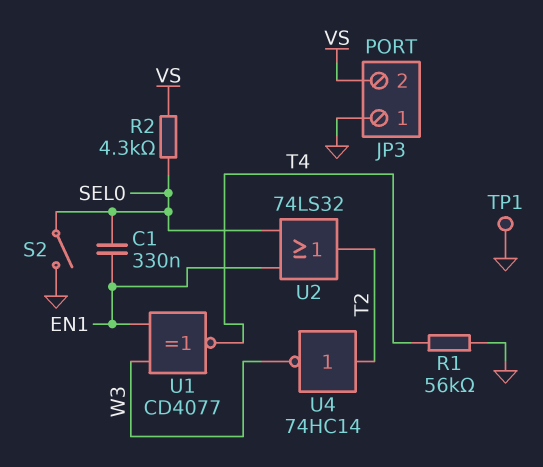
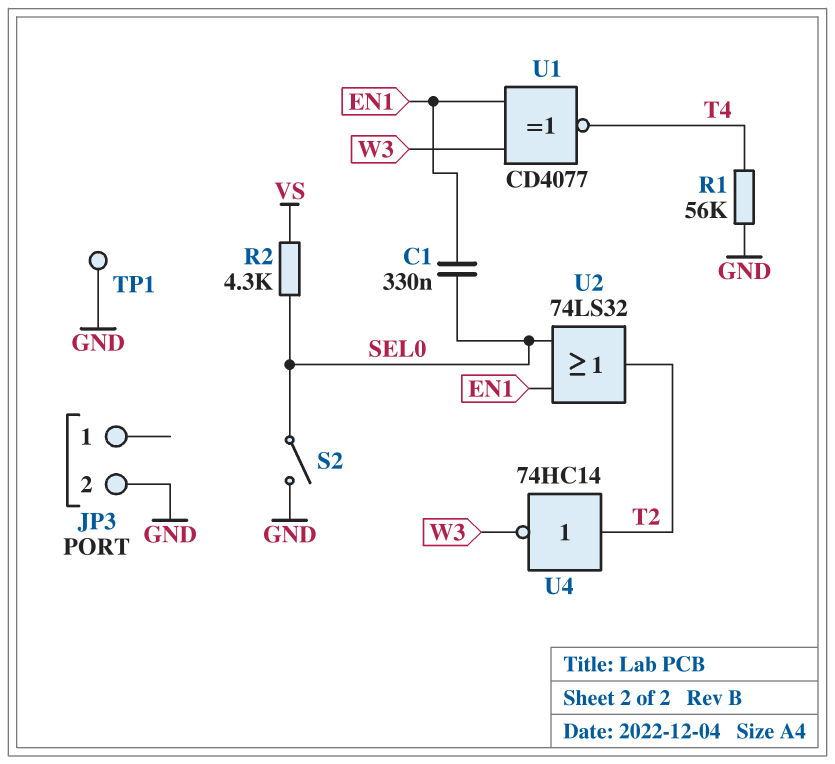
JP3 pin 1: GND -> none
JP3 pin 2: VS -> GND

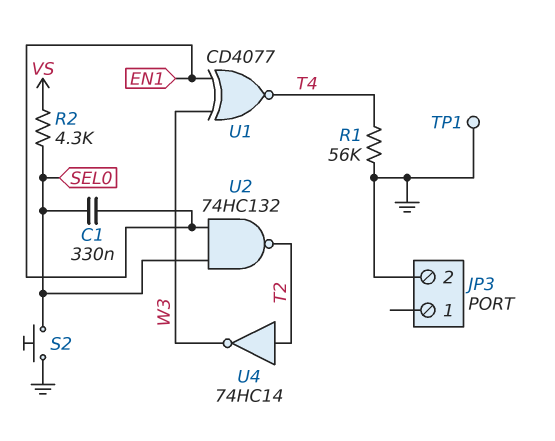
S2: switch (GND, SEL0) -> button (GND, SEL0)
U2: OR 74LS32 (in EN1, in SEL0, out T2) -> NAND 74HC132 (in EN1, in SEL0, out T2)

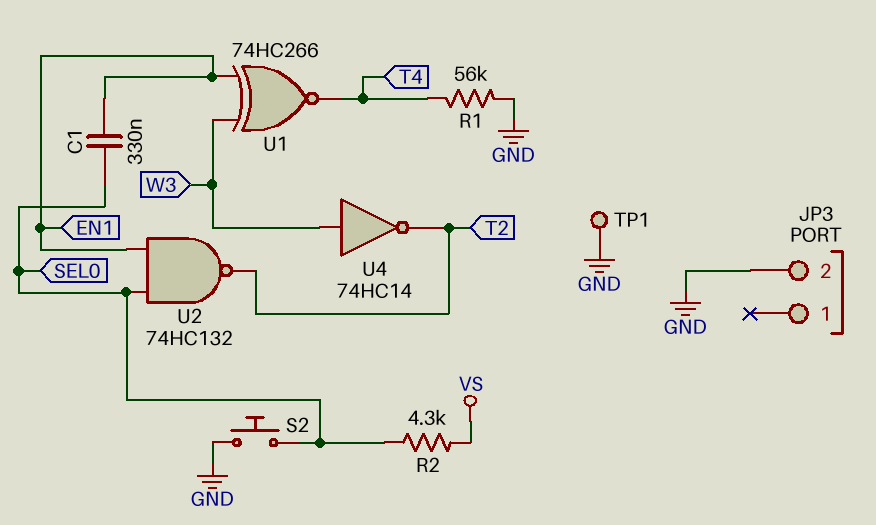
U1: XNOR CD4077 (in EN1, in W3, out T4) -> XNOR 74HC266 (in EN1, in W3, out T4)
U4: NOT 74HC14 (in T2, out W3) -> NOT 74HC14 (in W3, out T2)

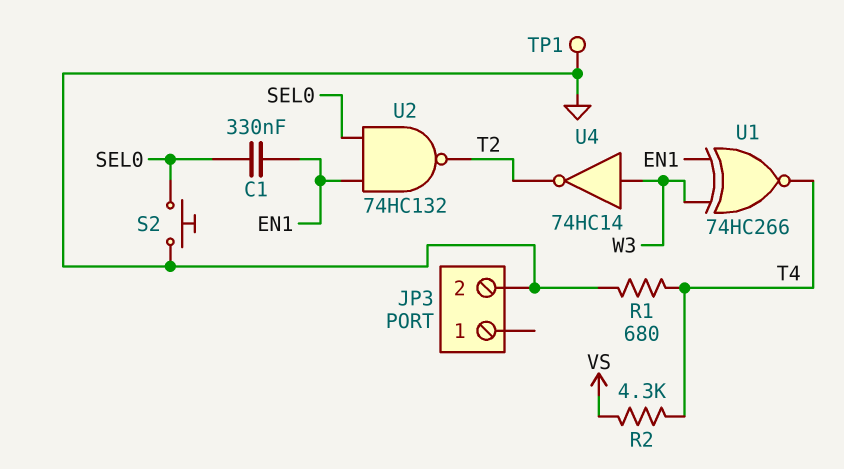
R1: 56k (GND, T4) -> 680 (GND, T4)
R2: 4.3k (SEL0, VS) -> 4.3k (T4, VS)

